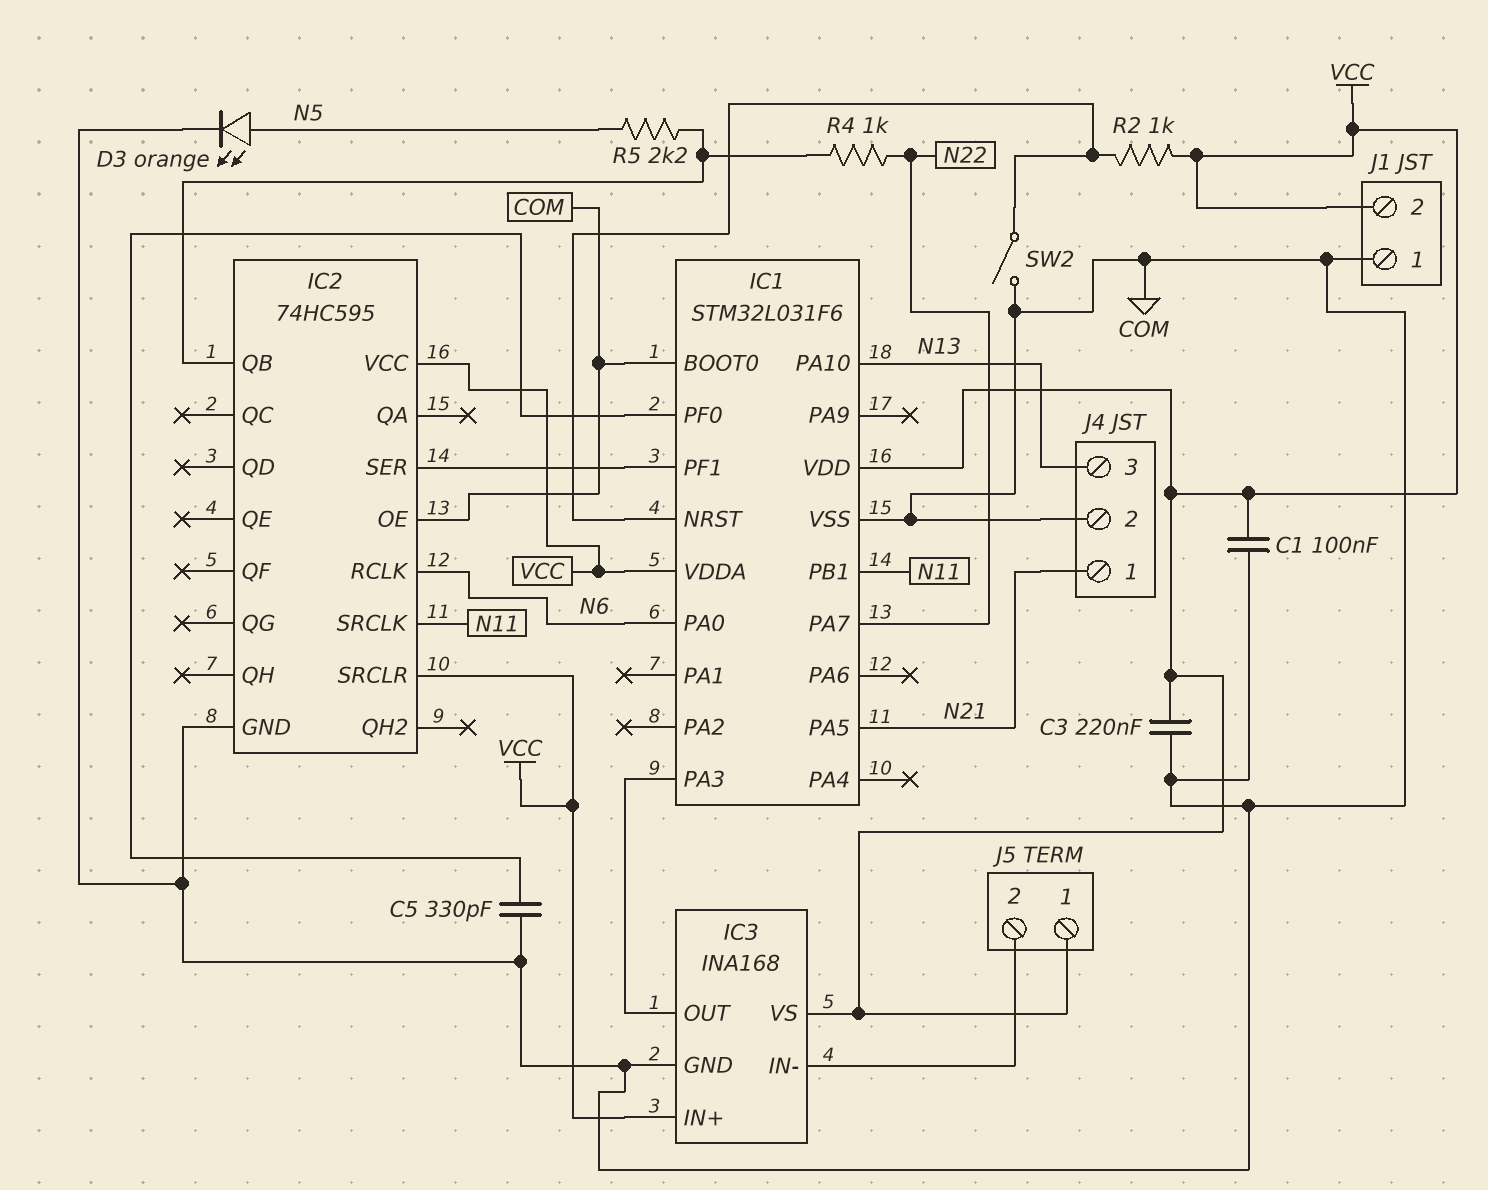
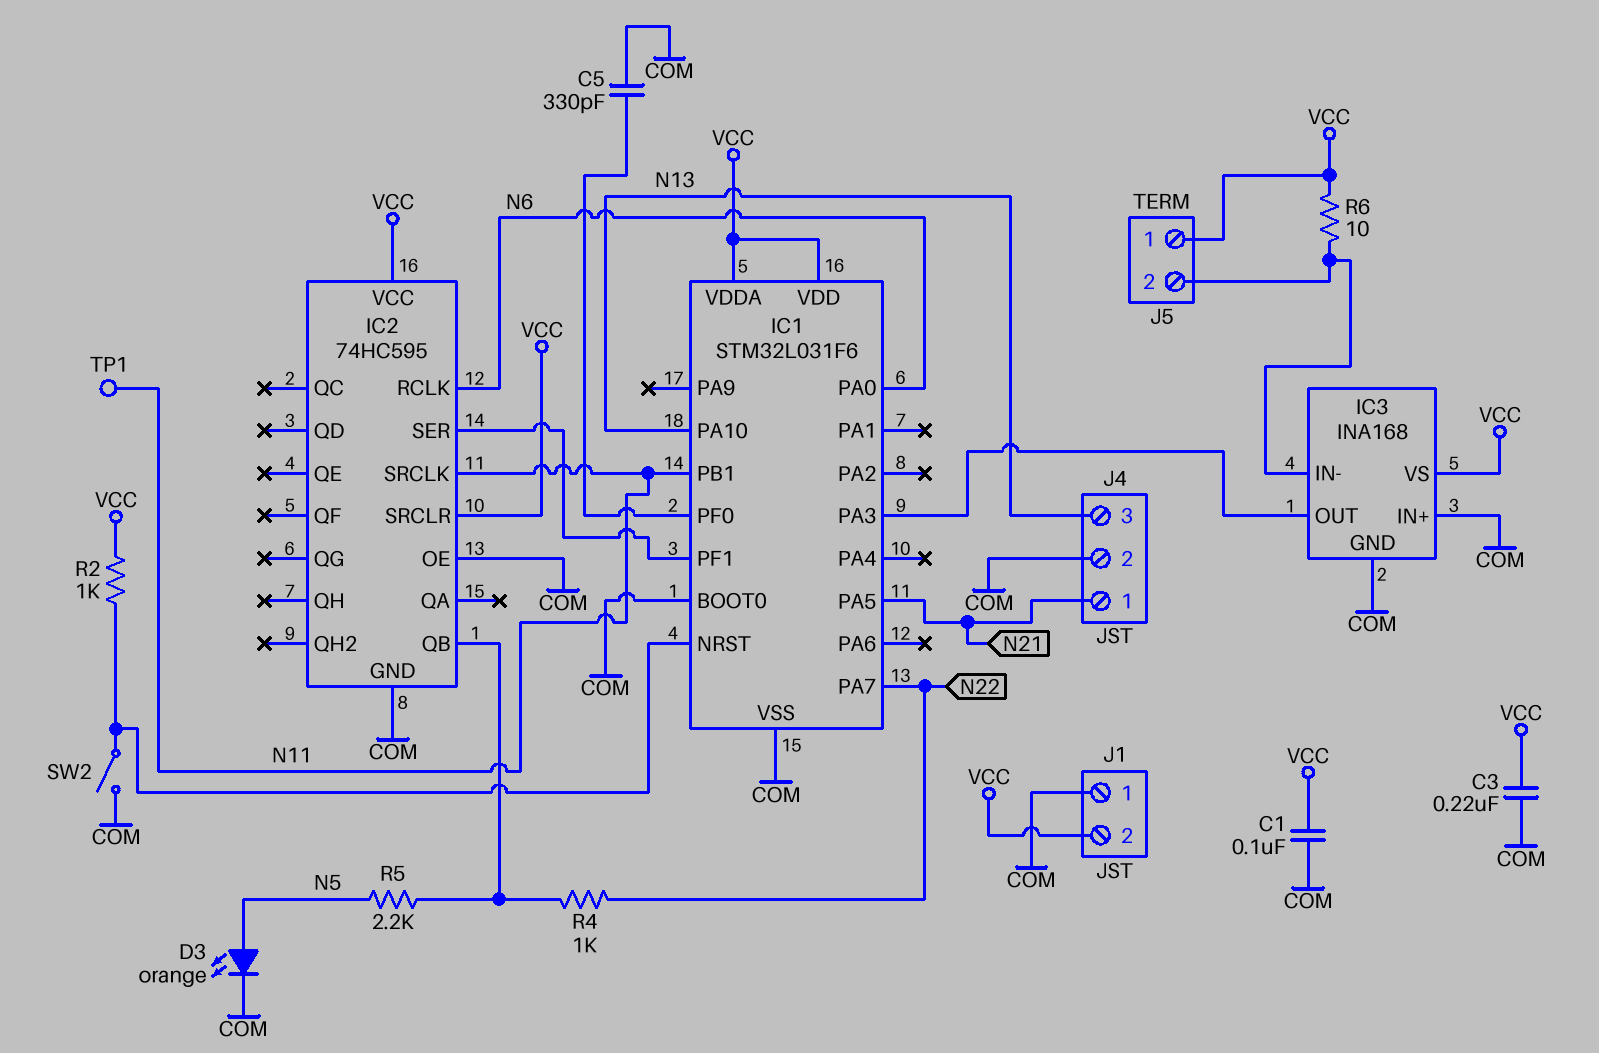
IC3 pin IN+: VCC -> COM
R6: none -> 10 (IC3/IN-, VCC)
TP1: none -> test point (N11)

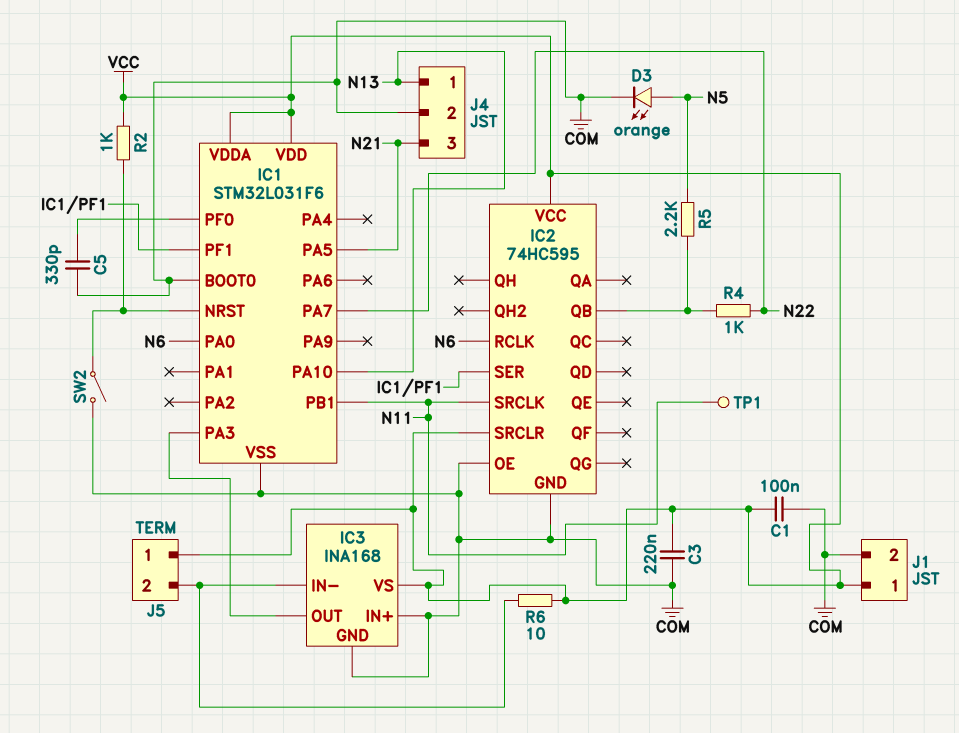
J1 pin 1: COM -> VCC
J1 pin 2: VCC -> COM
J4 pin 1: N21 -> N13
J4 pin 3: N13 -> N21

